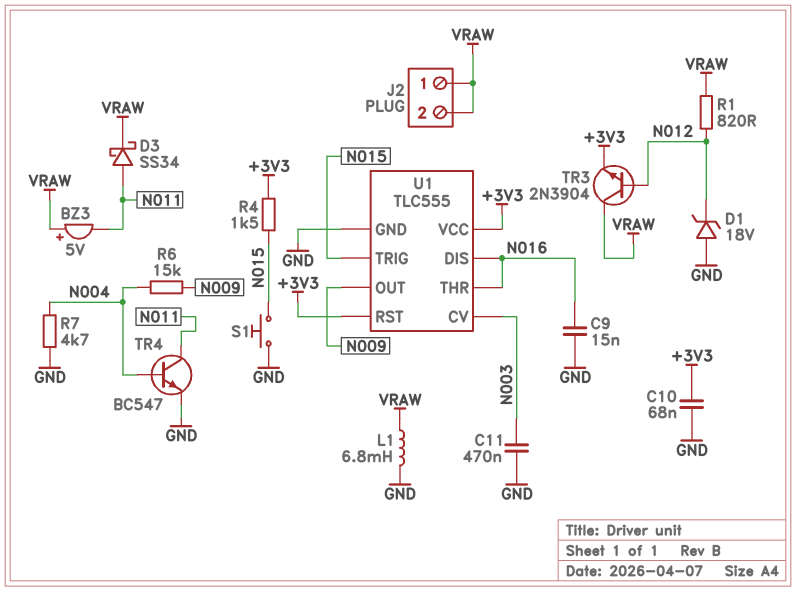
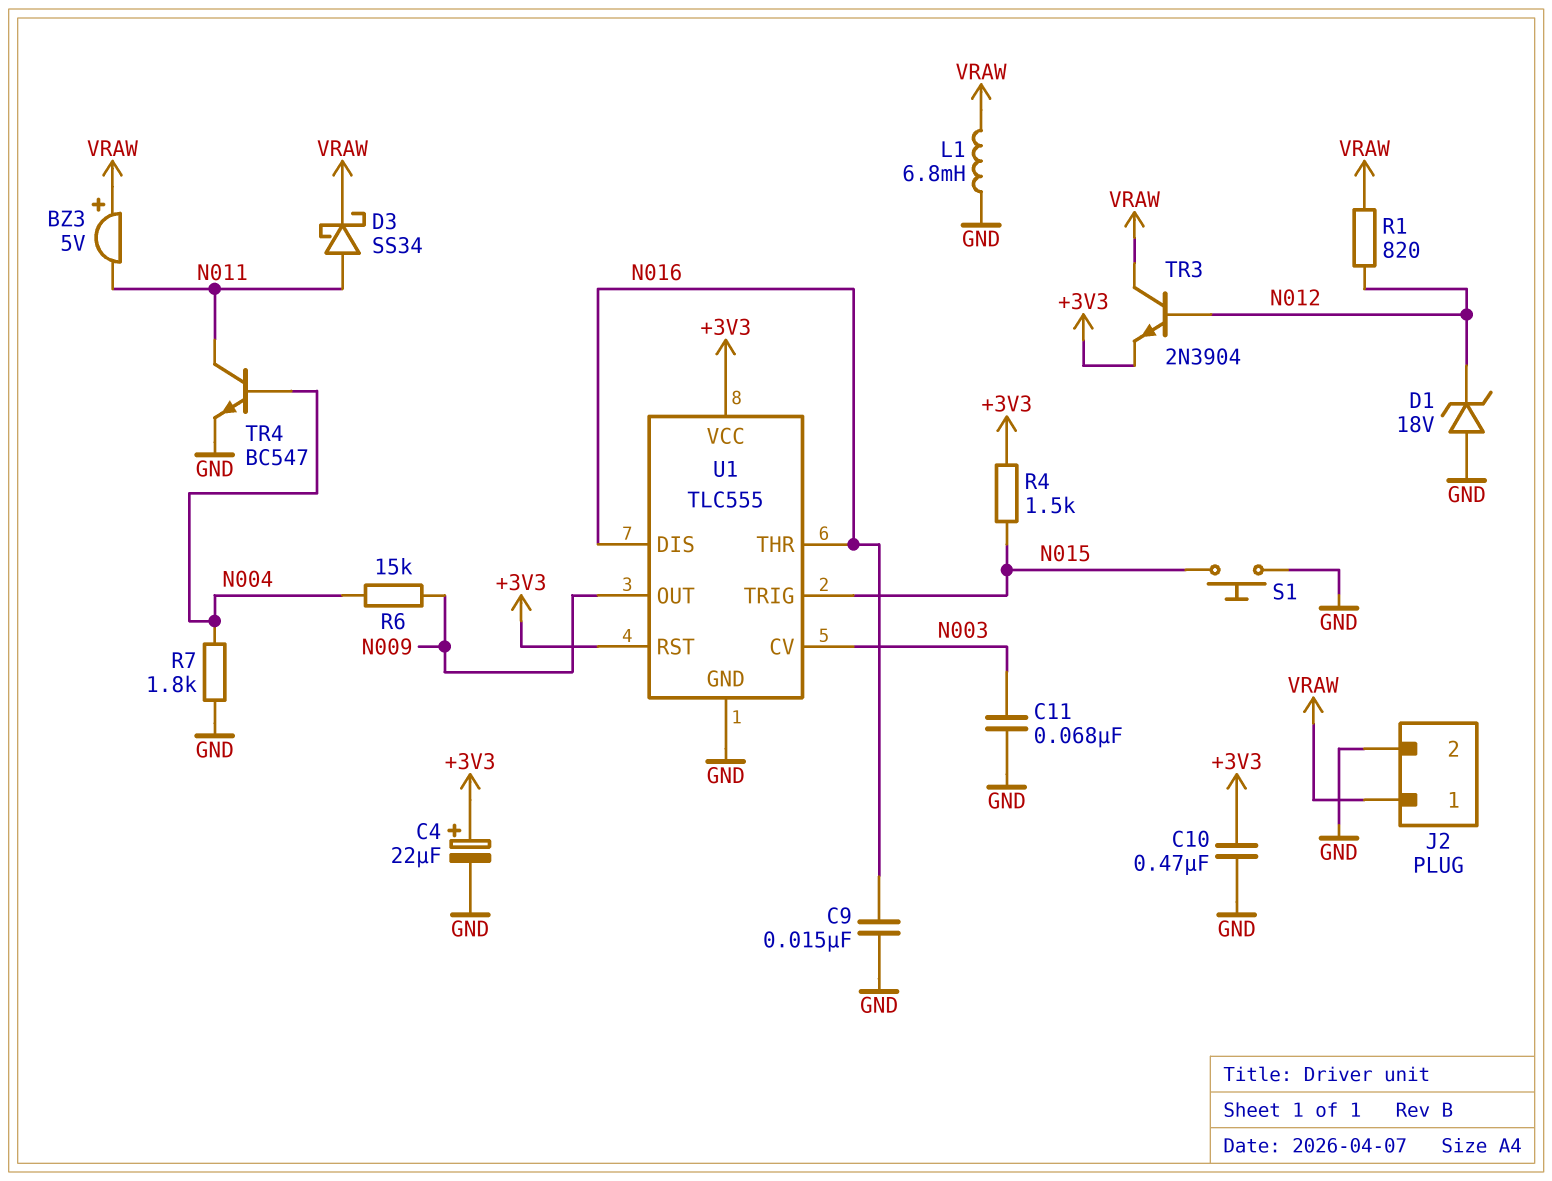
C4: none -> 22uF (plus +3V3, minus GND)
C10: 68nF (+3V3, GND) -> 470nF (+3V3, GND)
C11: 470nF (GND, N003) -> 68nF (GND, N003)
J2 pin 2: VRAW -> GND
R7: 4.7k (GND, N004) -> 1.8k (GND, N004)

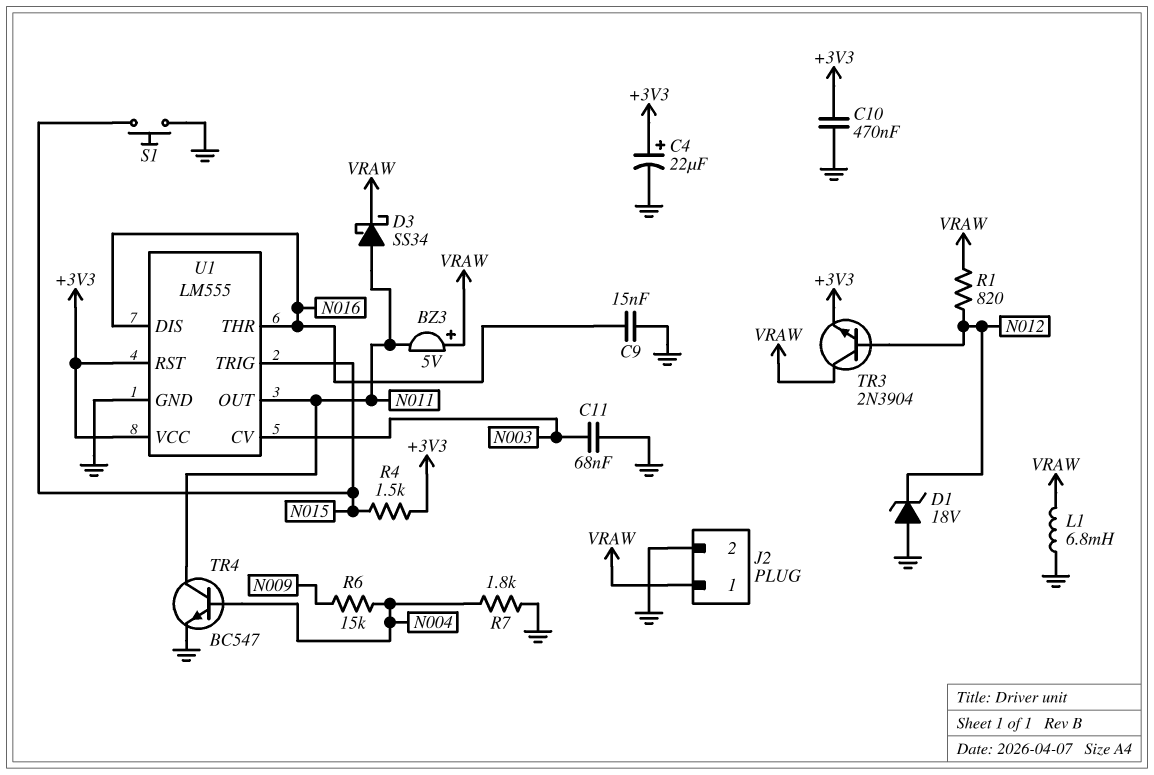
U1: TLC555 -> LM555
U1 pin OUT: N009 -> N011

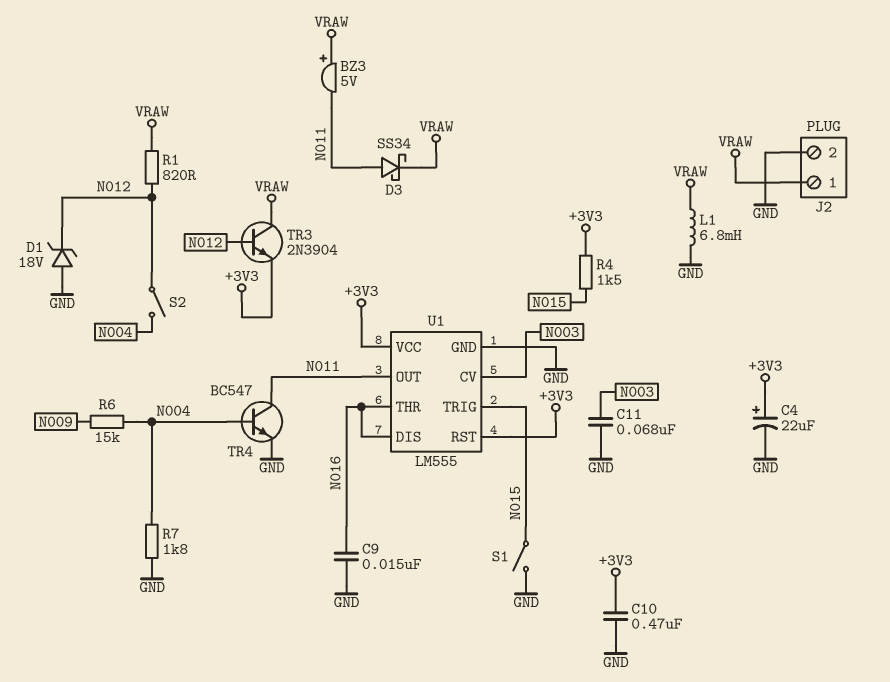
S1: button (GND, N015) -> switch (GND, N015)
S2: none -> switch (N004, N012)

